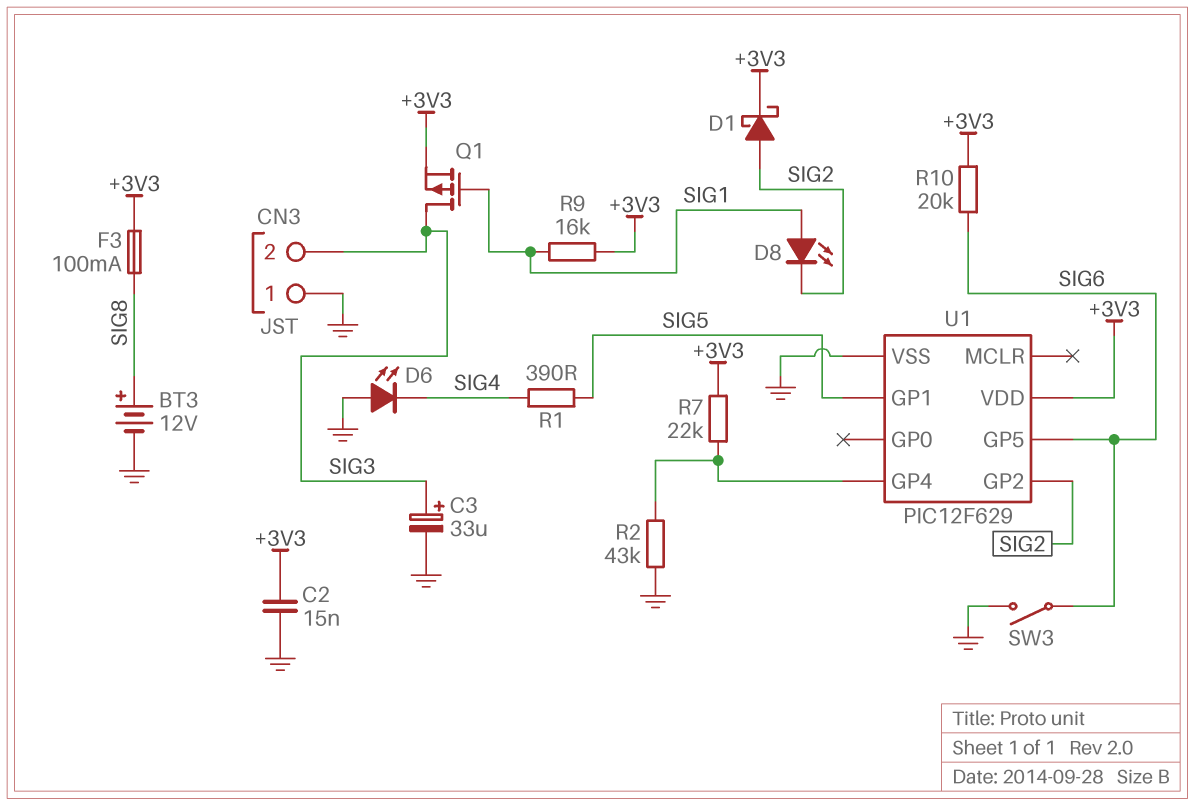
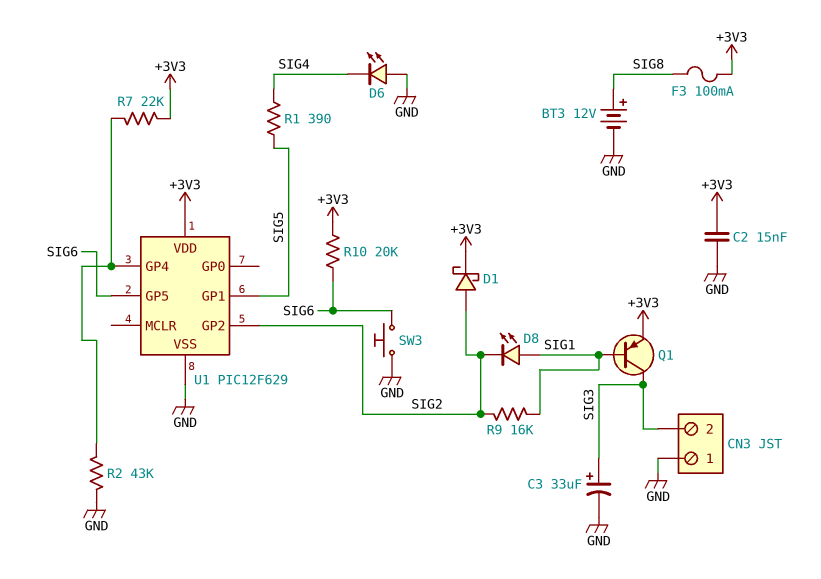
Q1: PMOS (G SIG1, D SIG3, S +3V3) -> PNP (B SIG1, C SIG3, E +3V3)
R9: 16k (+3V3, SIG1) -> 16k (SIG1, SIG2)
SW3: switch (GND, SIG6) -> button (GND, SIG6)

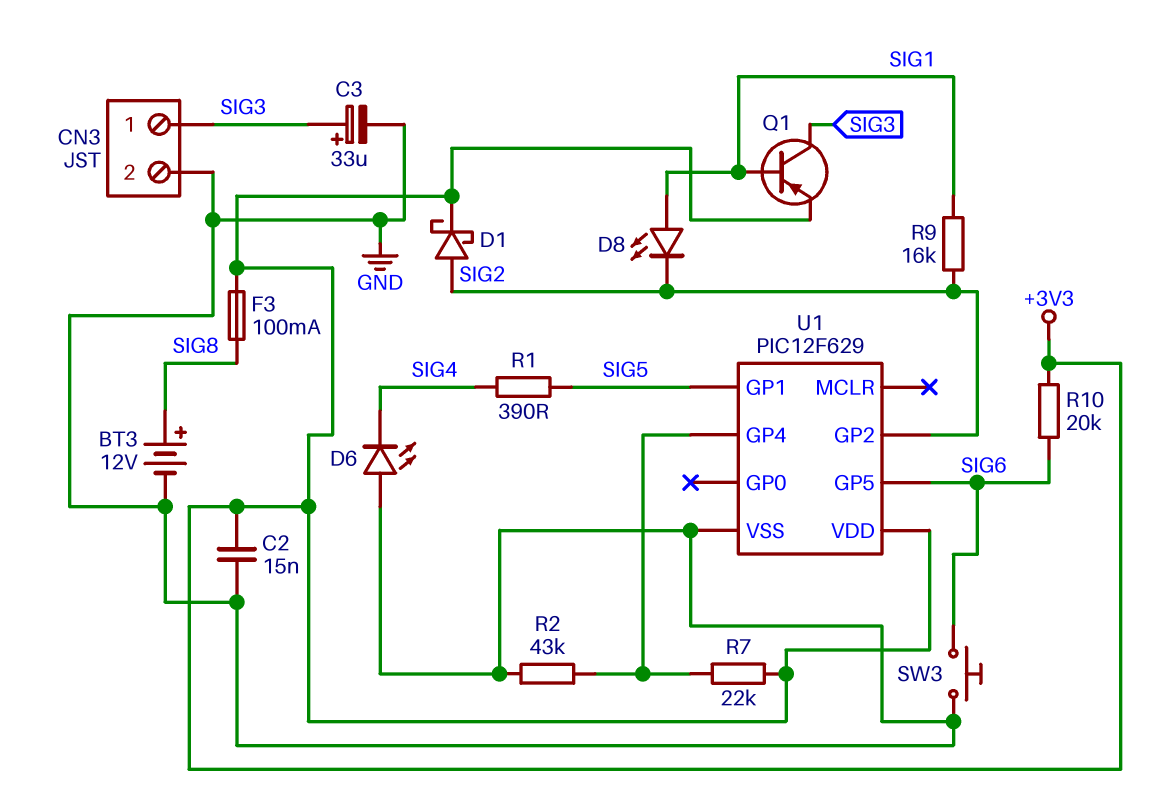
CN3 pin 1: GND -> SIG3
CN3 pin 2: SIG3 -> GND

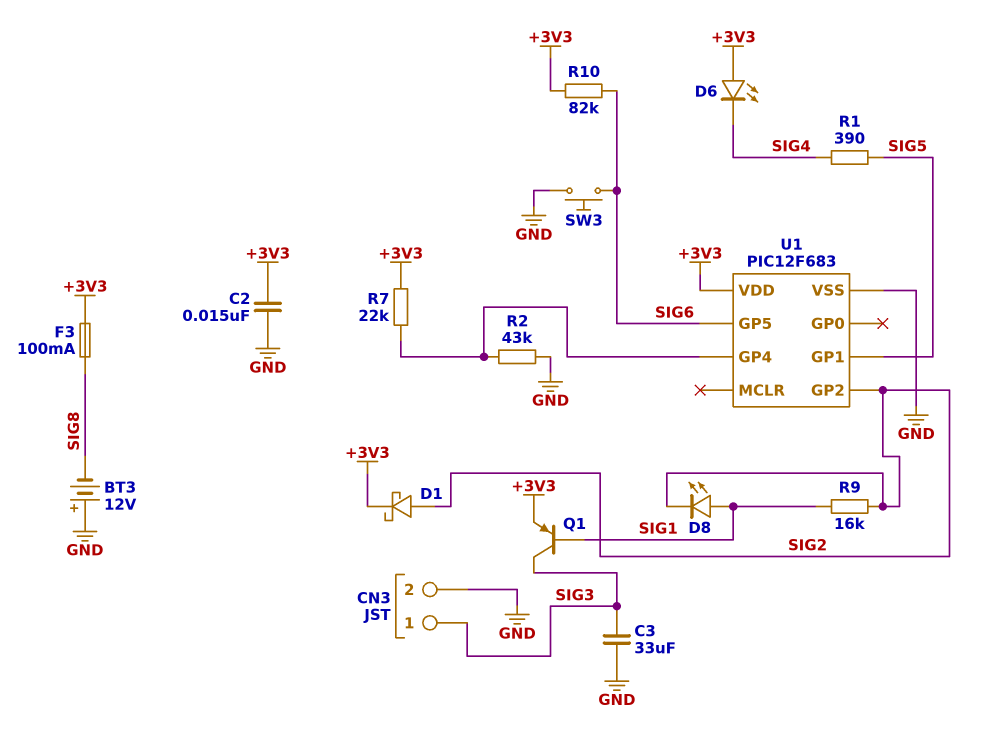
BT3: 12V (plus SIG8, minus GND) -> 12V (plus GND, minus SIG8)
C3: 33uF (plus SIG3, minus GND) -> 33uF (GND, SIG3)
D6: LED (A GND, K SIG4) -> LED (A +3V3, K SIG4)
R10: 20k (+3V3, SIG6) -> 82k (+3V3, SIG6)
U1: PIC12F629 -> PIC12F683

